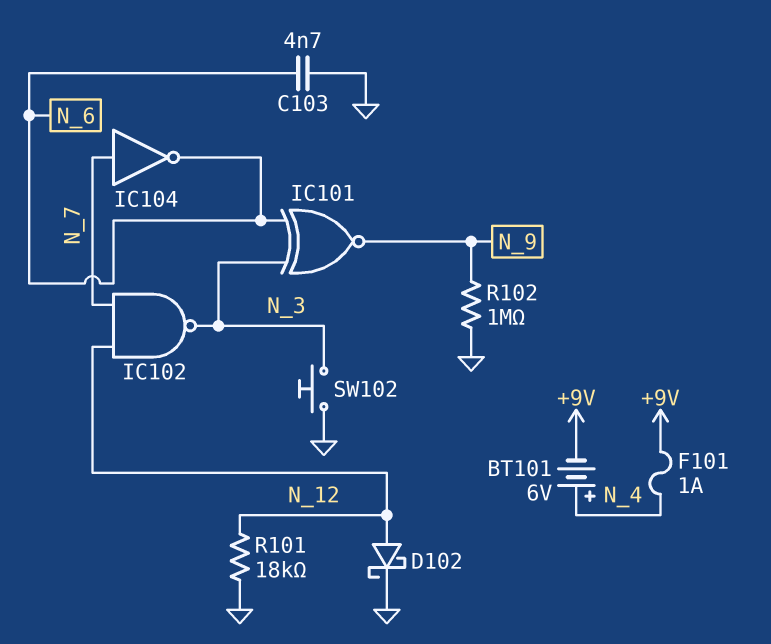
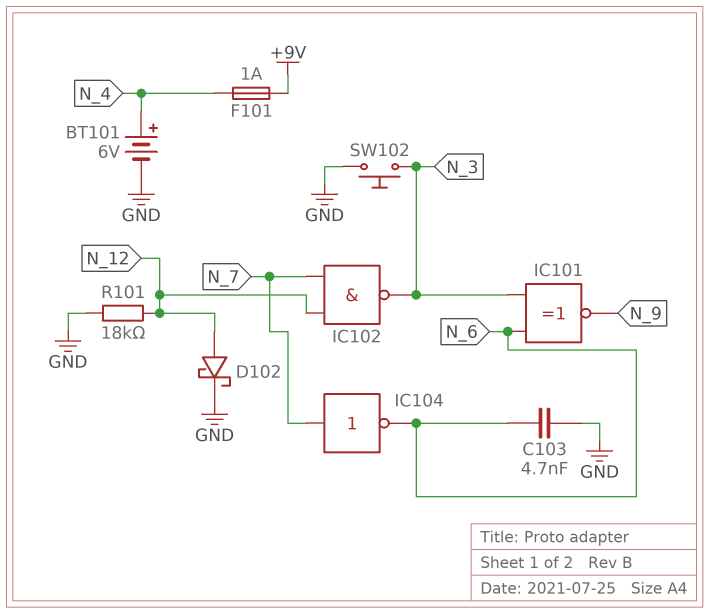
BT101: 6V (plus N_4, minus +9V) -> 6V (plus N_4, minus GND)
R102: 1M (GND, N_9) -> none

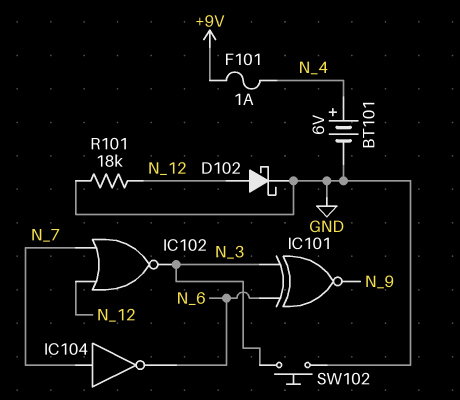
C103: 4.7nF (GND, N_6) -> none
IC102: NAND (in N_7, in N_12, out N_3) -> NOR (in N_7, in N_12, out N_3)

